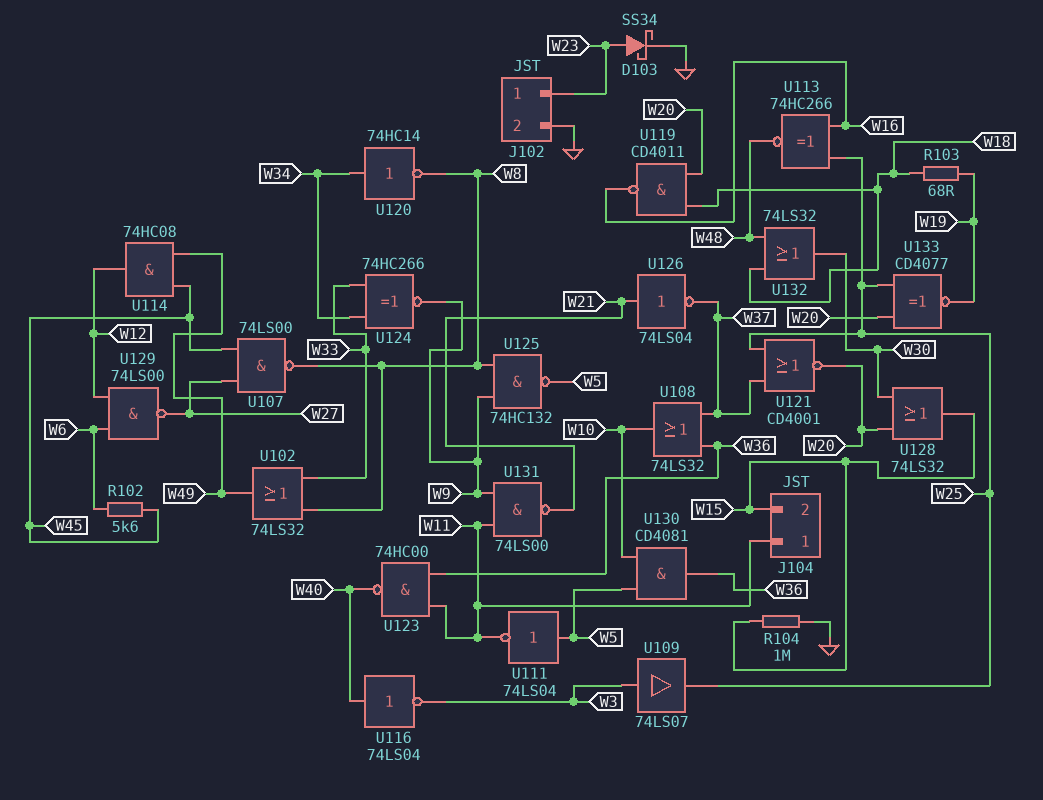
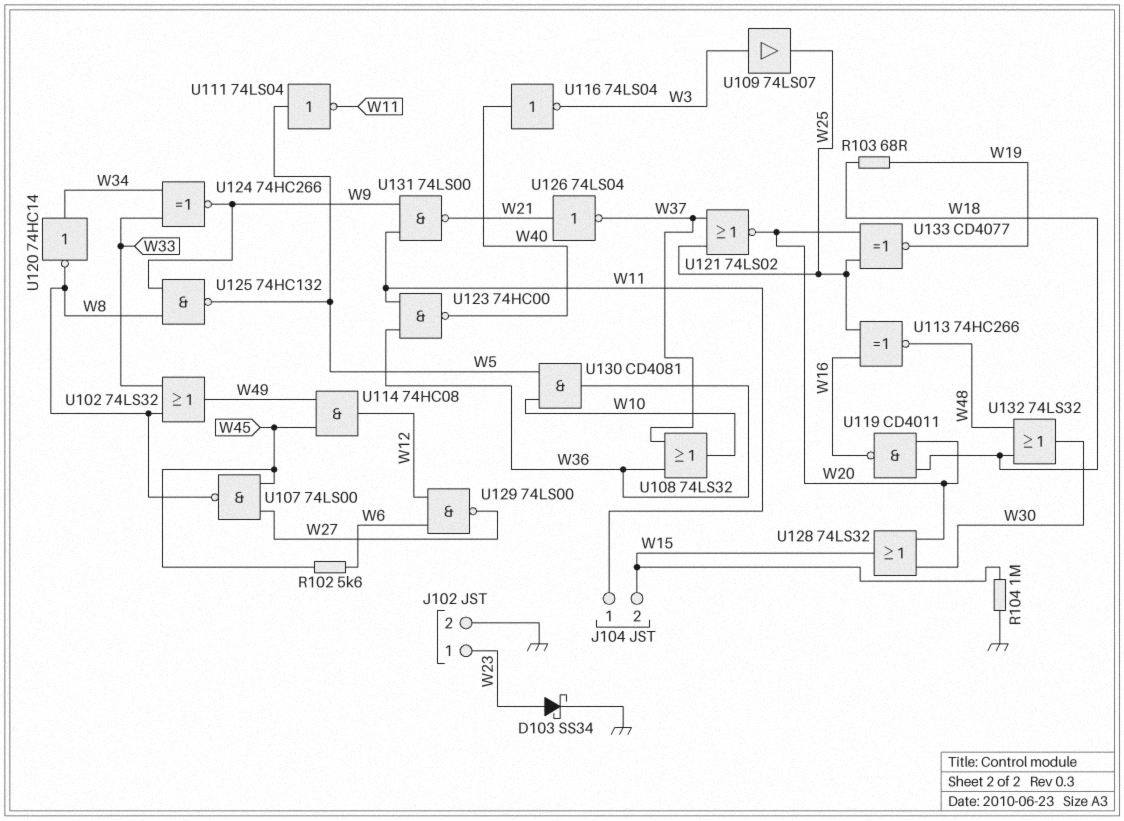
U121: NOR CD4001 (in W25, in W37, out W20) -> NOR 74LS02 (in W25, in W37, out W20)

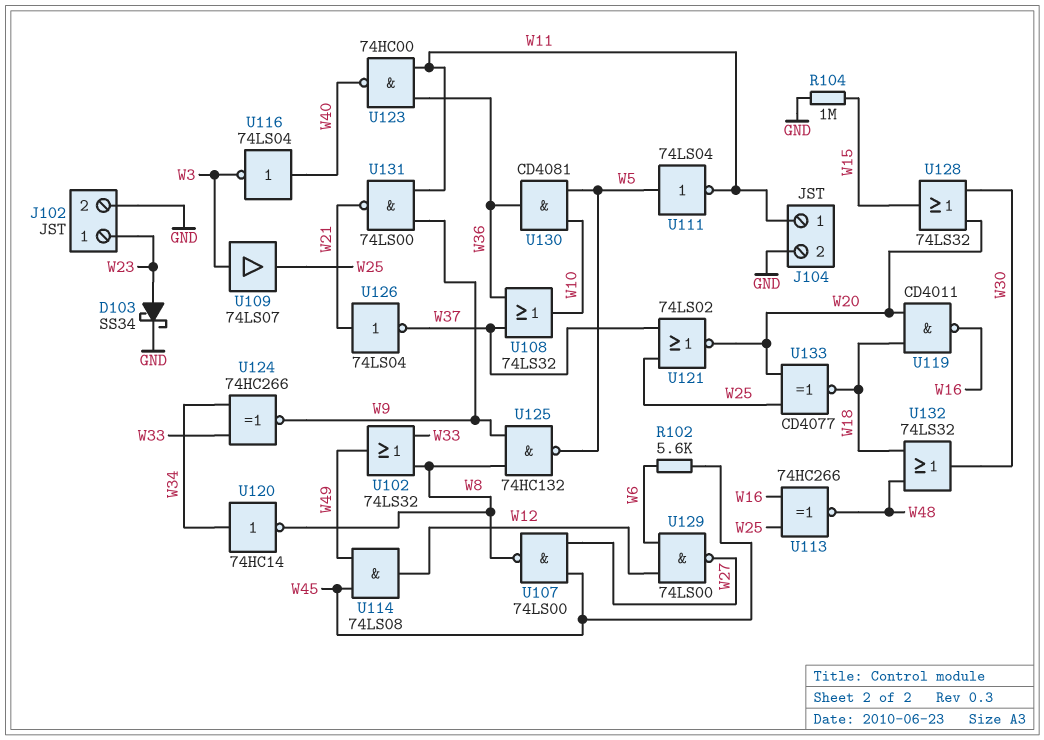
J104 pin 2: W15 -> GND
R103: 68 (W18, W19) -> none
U114: AND 74HC08 (in W45, in W49, out W12) -> AND 74LS08 (in W45, in W49, out W12)
U133: XNOR CD4077 (in W20, in W25, out W19) -> XNOR CD4077 (in W20, in W25, out W18)

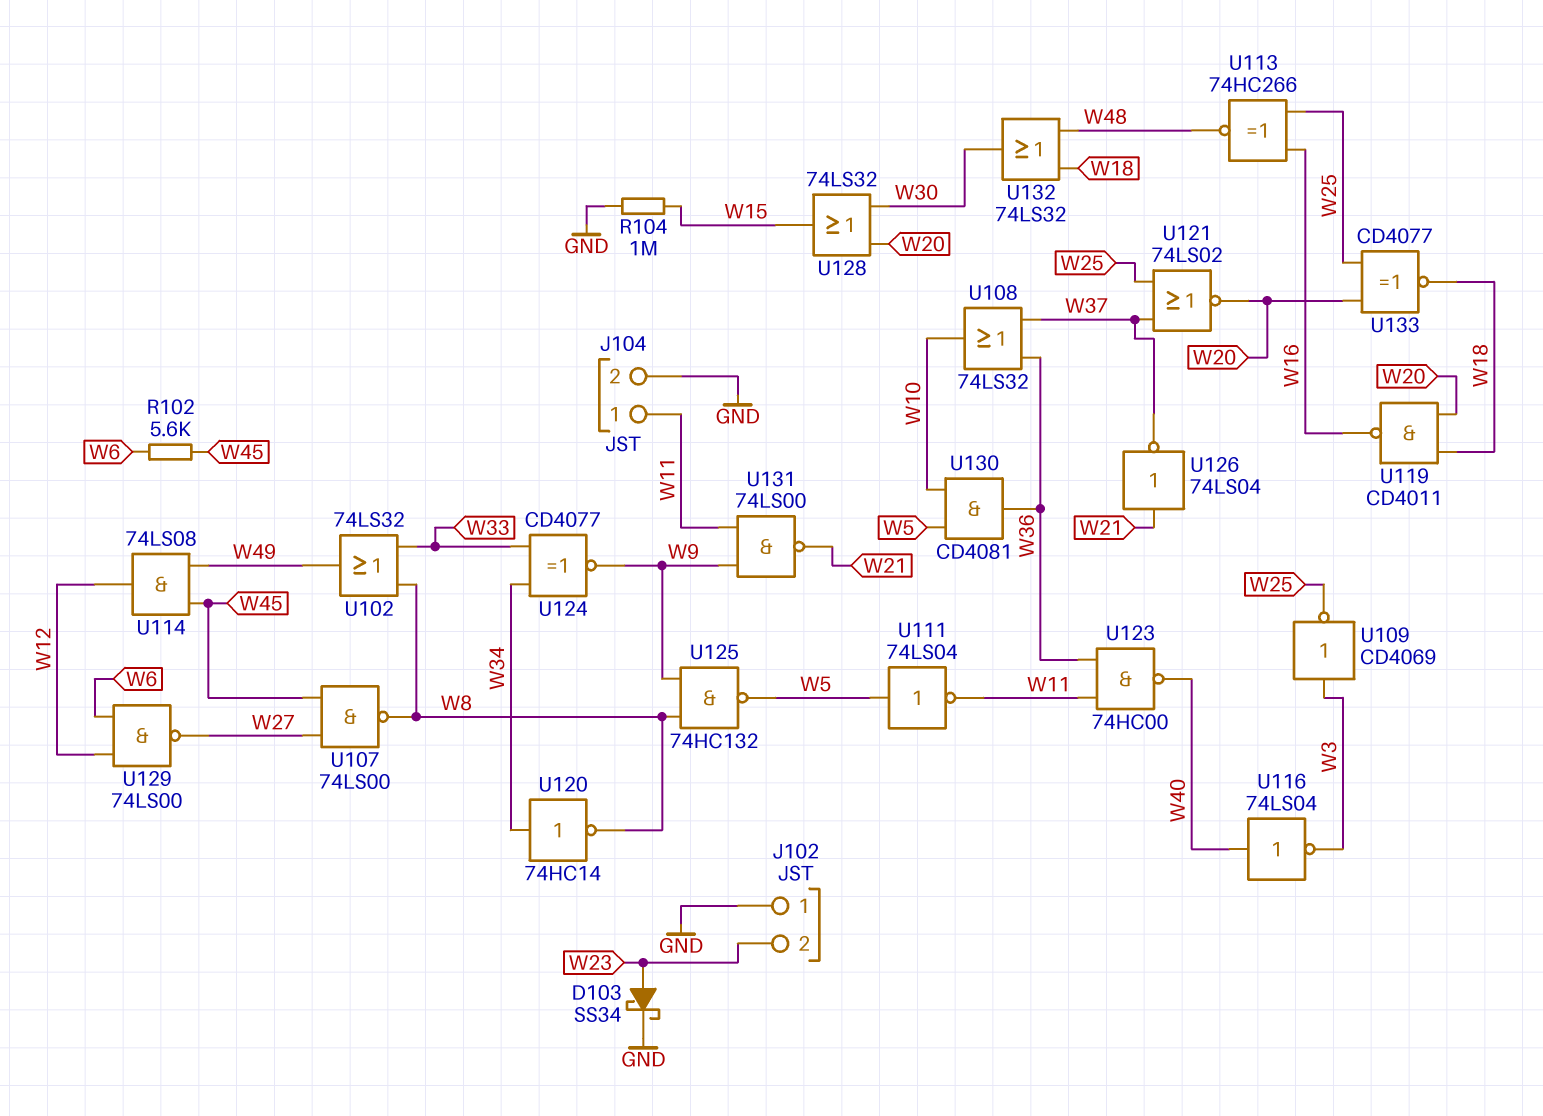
J102 pin 1: W23 -> GND
J102 pin 2: GND -> W23
U109: buffer 74LS07 (in W3, out W25) -> NOT CD4069 (in W3, out W25)
U124: XNOR 74HC266 (in W33, in W34, out W9) -> XNOR CD4077 (in W33, in W34, out W9)

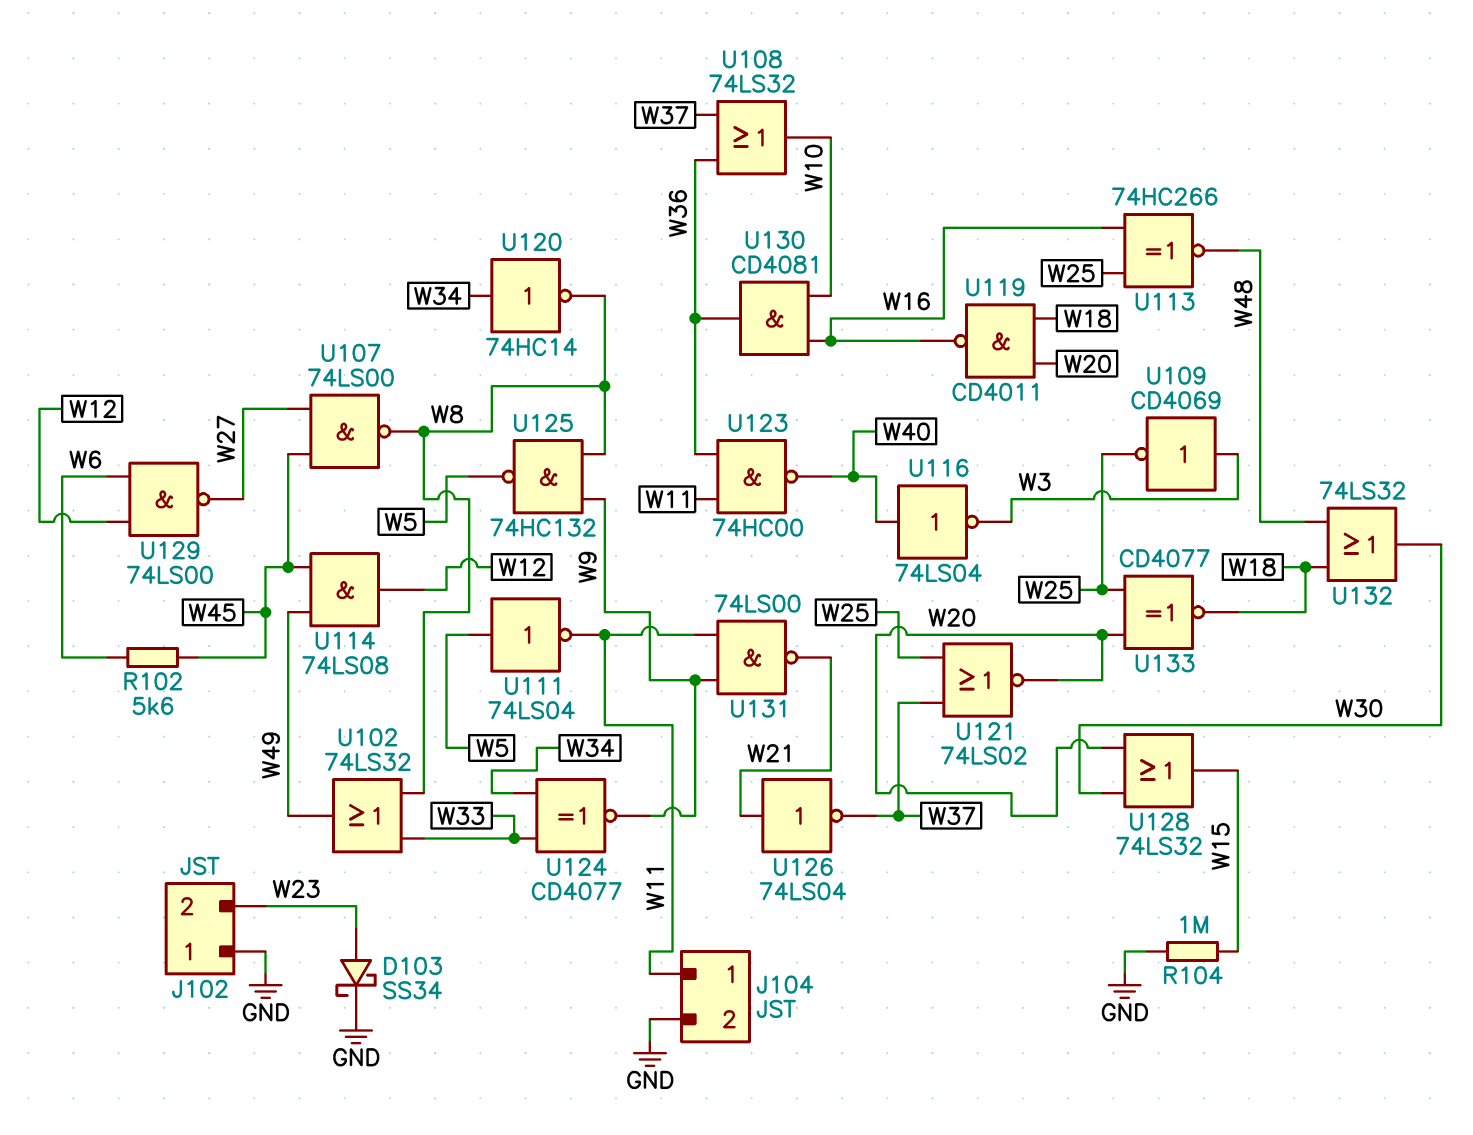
U130: AND CD4081 (in W5, in W10, out W36) -> AND CD4081 (in W10, in W16, out W36)

